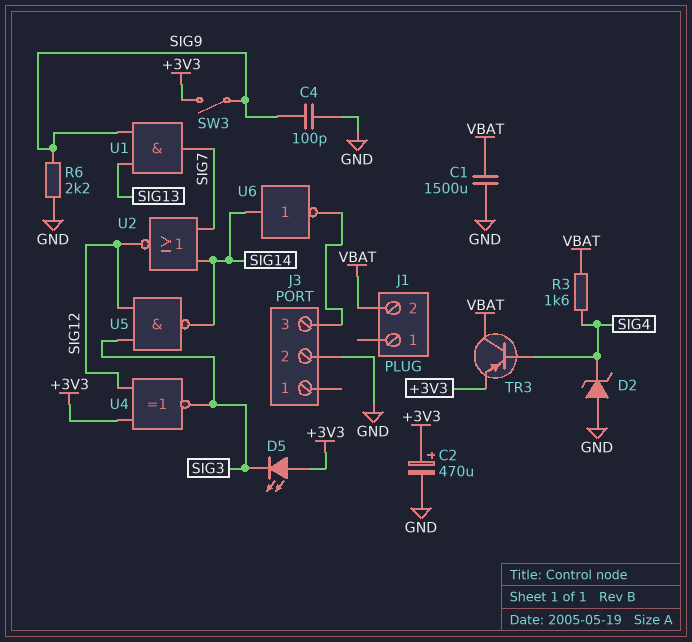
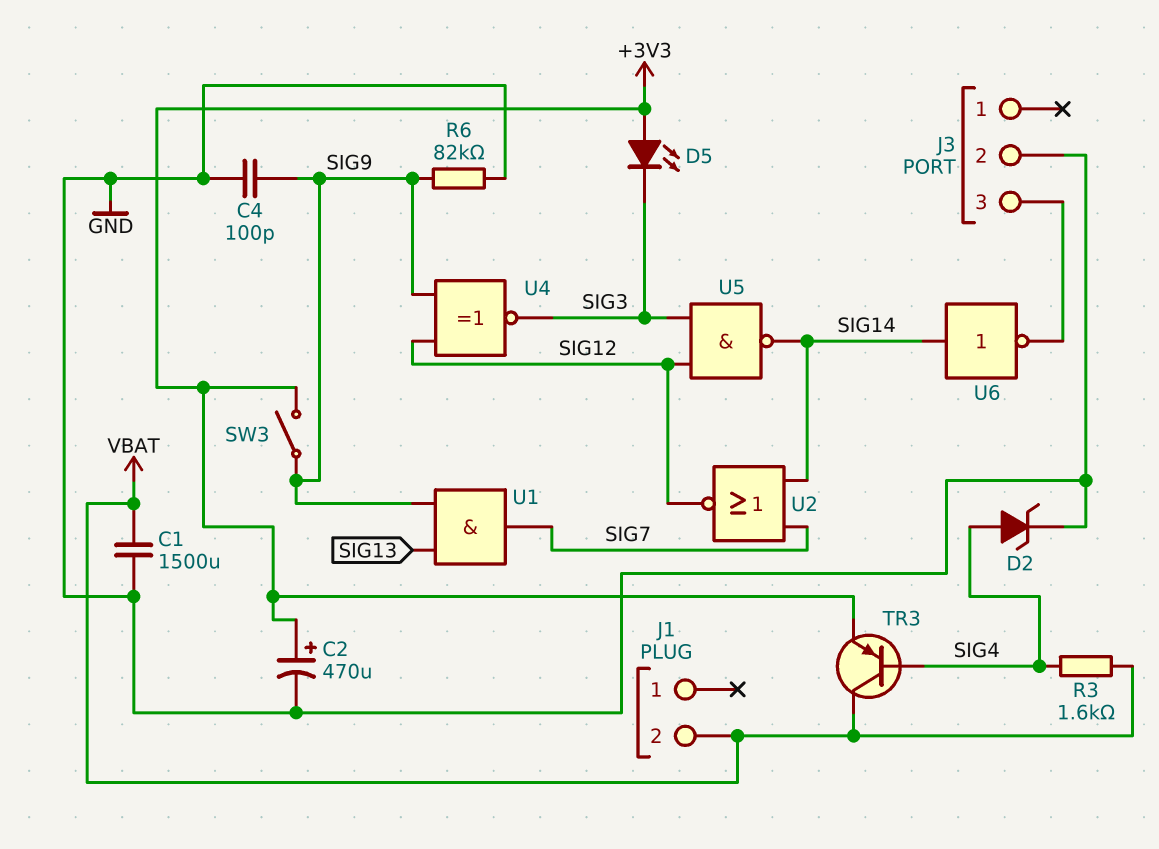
D2: zener (A GND, K SIG4) -> zener (A SIG4, K GND)
R6: 2.2k (GND, SIG9) -> 82k (GND, SIG9)
U4: XNOR (in +3V3, in SIG12, out SIG3) -> XNOR (in SIG9, in SIG12, out SIG3)

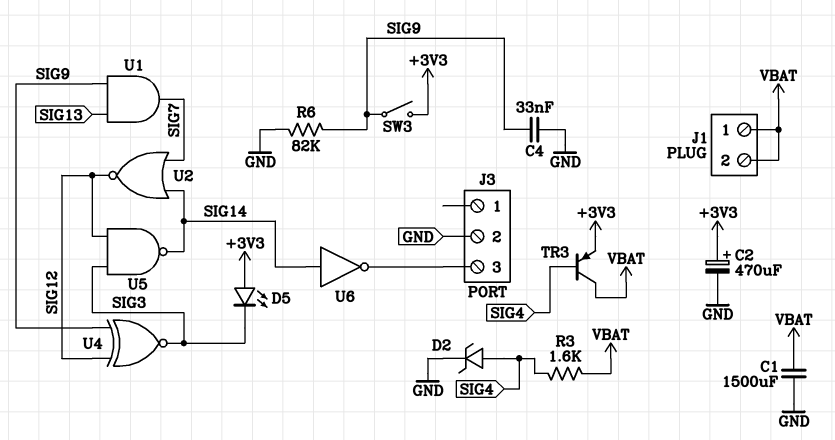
C4: 100pF (GND, SIG9) -> 33nF (GND, SIG9)
J1 pin 1: none -> VBAT

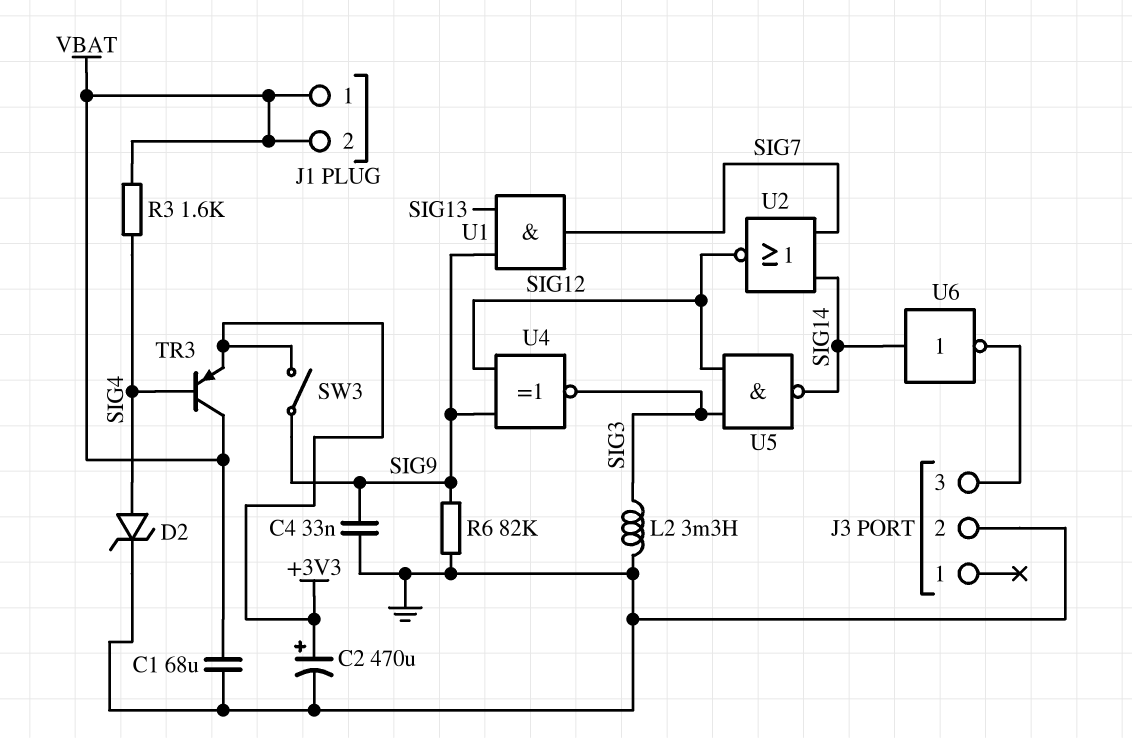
C1: 1500uF (GND, VBAT) -> 68uF (GND, VBAT)
D5: LED (A +3V3, K SIG3) -> none
L2: none -> 3.3mH (GND, SIG3)

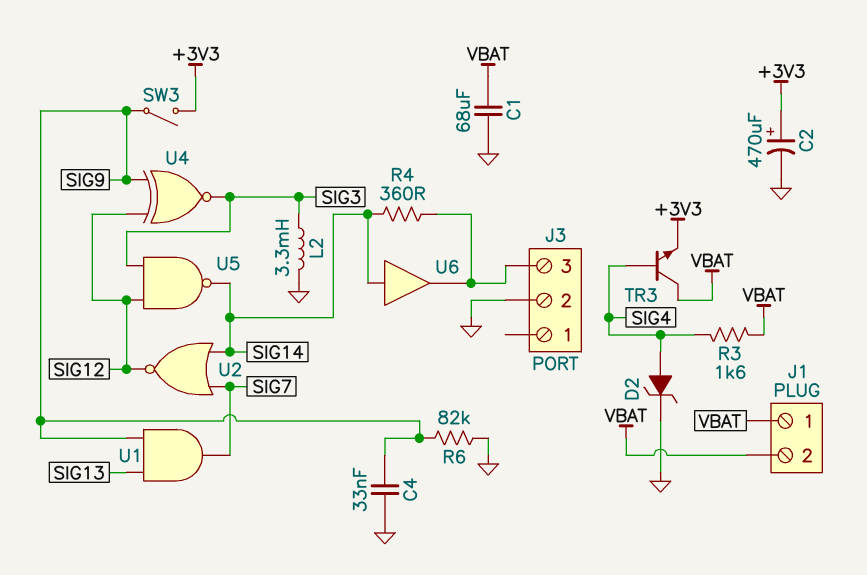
R4: none -> 360 (J3/3, SIG14)
TR3: PNP (B SIG4, C VBAT, E +3V3) -> NPN (B SIG4, C VBAT, E +3V3)
U6: NOT (in SIG14, out J3/3) -> buffer (in SIG14, out J3/3)

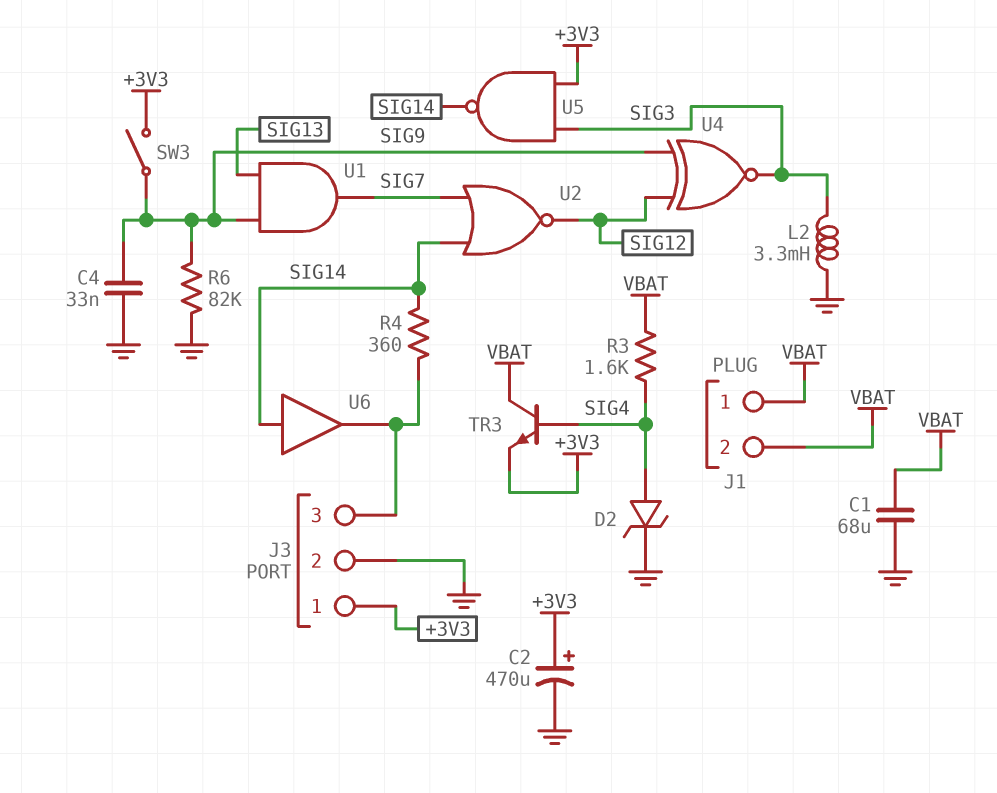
J3 pin 1: none -> +3V3
U5: NAND (in SIG3, in SIG12, out SIG14) -> NAND (in +3V3, in SIG3, out SIG14)

